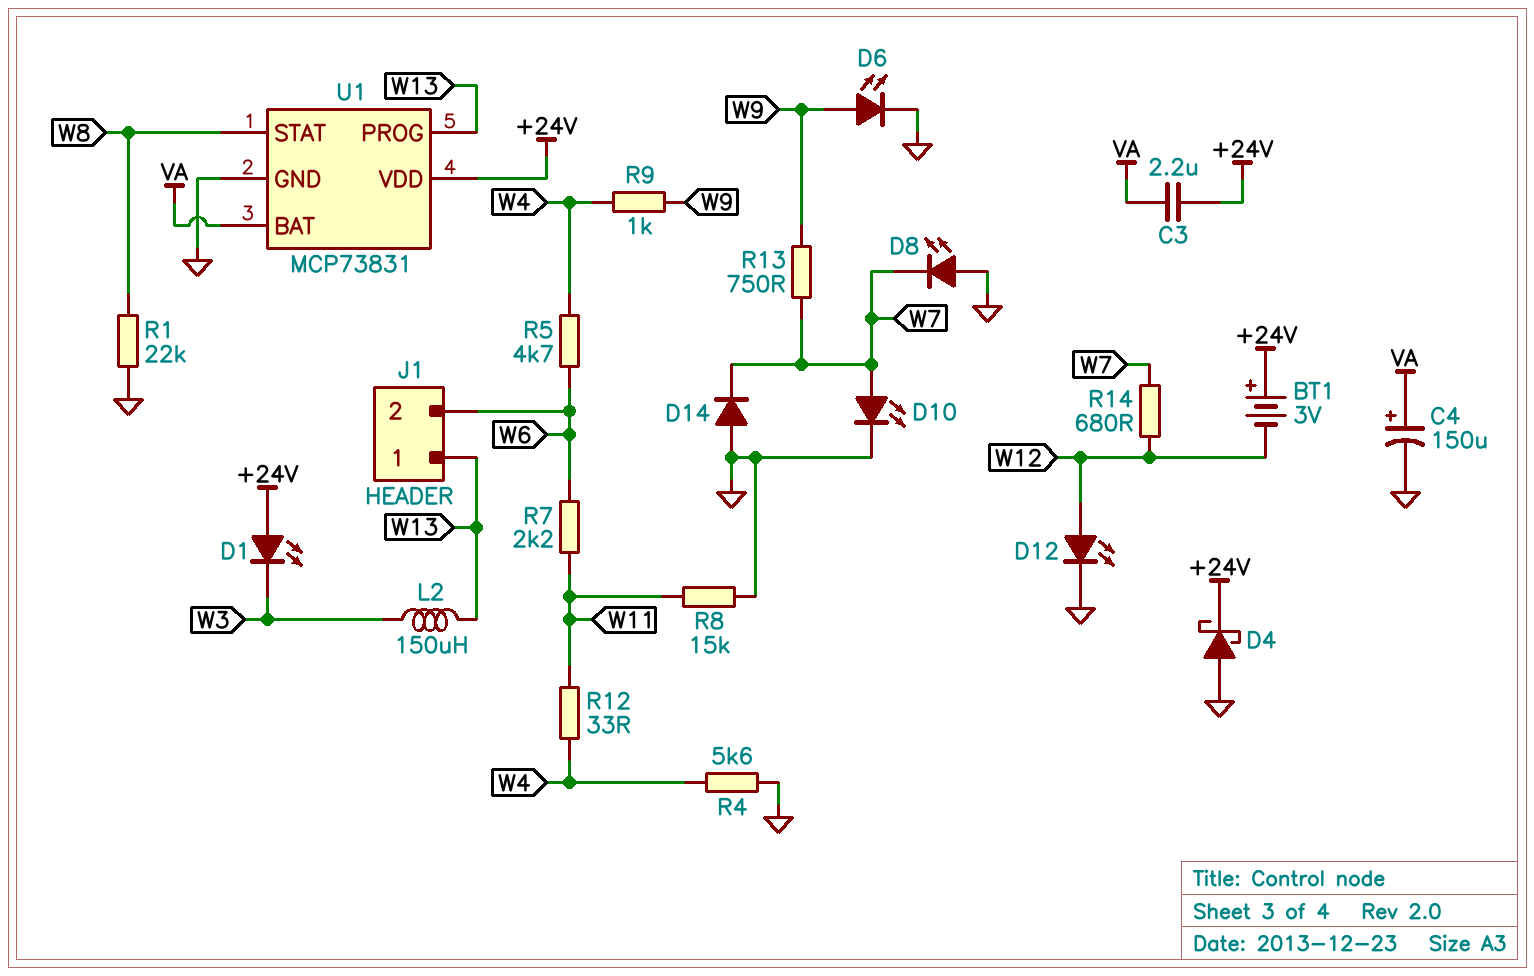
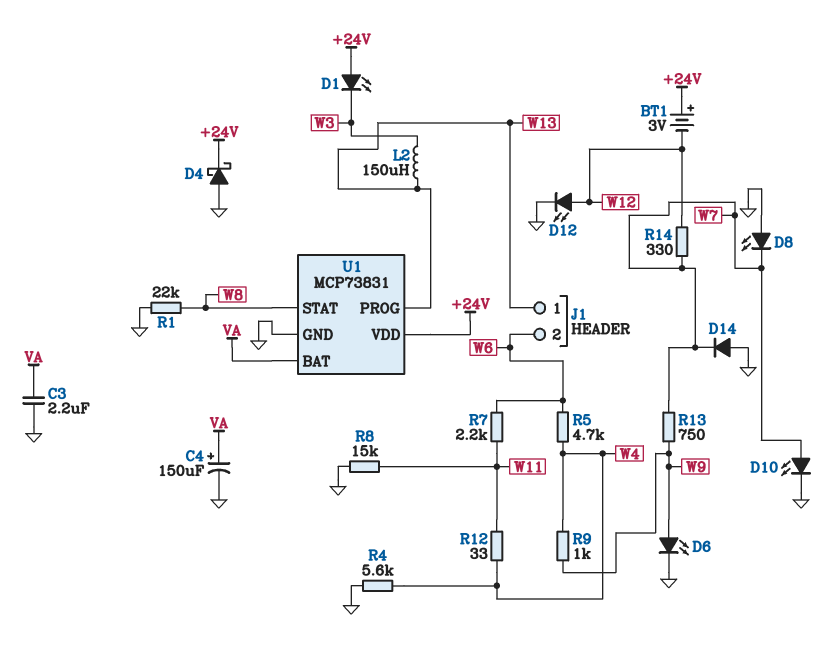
C3: 2.2uF (+24V, VA) -> 2.2uF (GND, VA)
R14: 680 (W7, W12) -> 330 (W7, W12)

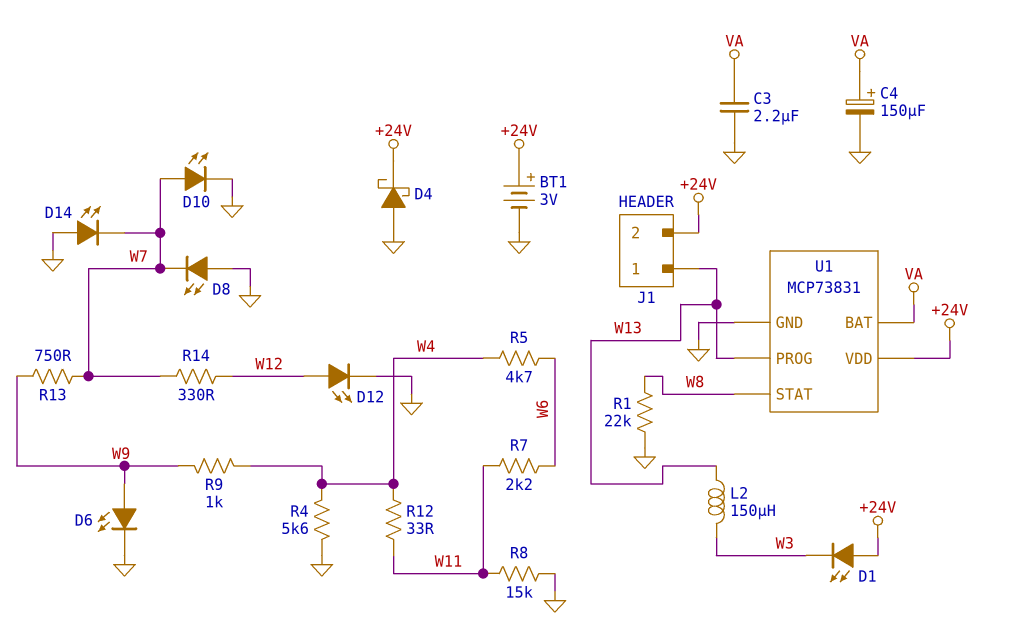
BT1: 3V (plus +24V, minus W12) -> 3V (plus +24V, minus GND)
D14: diode (A GND, K W7) -> LED (A GND, K W7)
J1 pin 2: W6 -> +24V

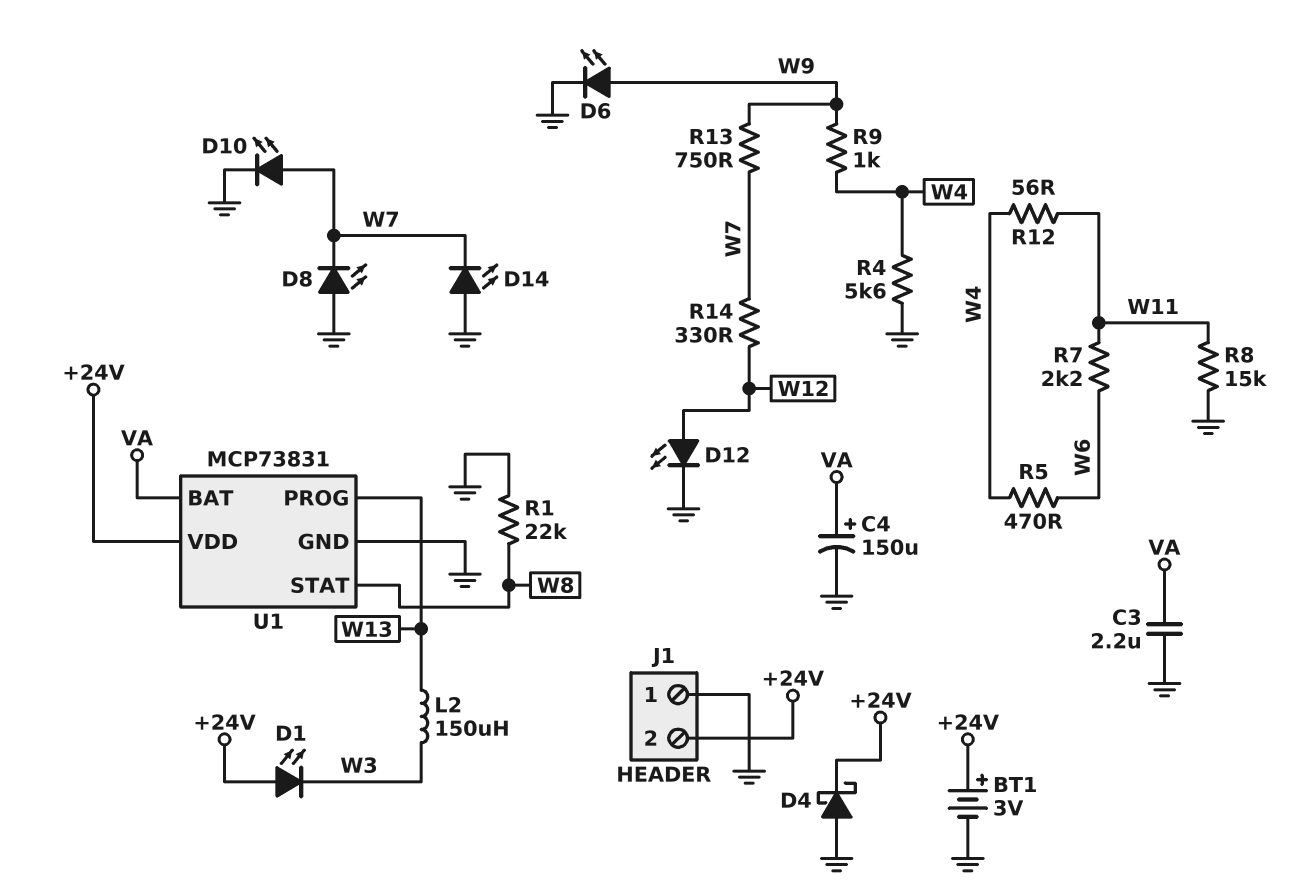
J1 pin 1: W13 -> GND
R5: 4.7k (W4, W6) -> 470 (W4, W6)
R12: 33 (W4, W11) -> 56 (W4, W11)

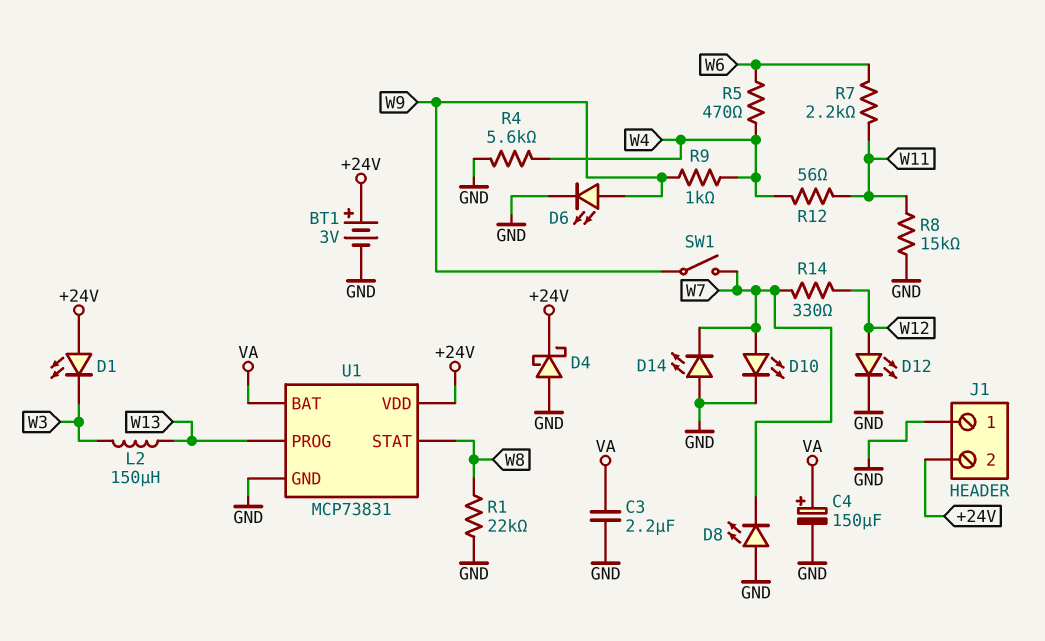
R13: 750 (W7, W9) -> none
SW1: none -> switch (W7, W9)

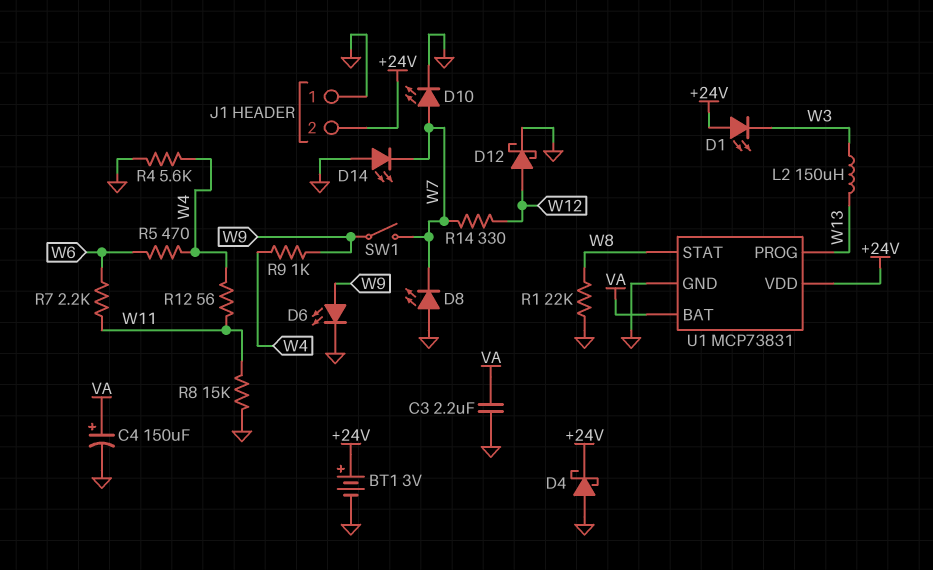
D12: LED (A W12, K GND) -> schottky (A W12, K GND)

